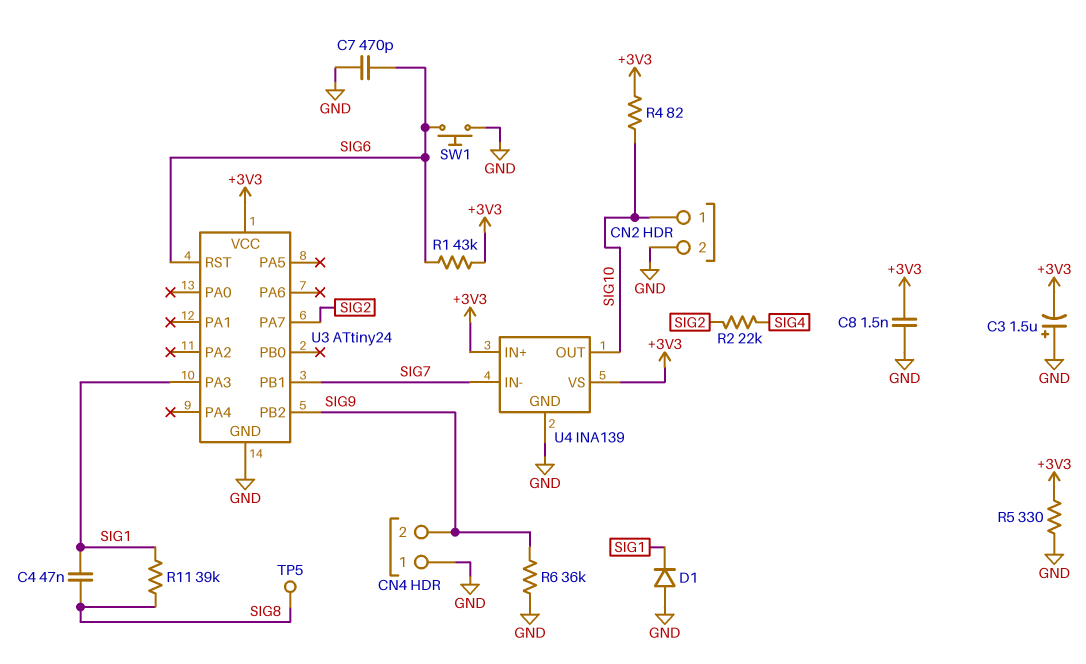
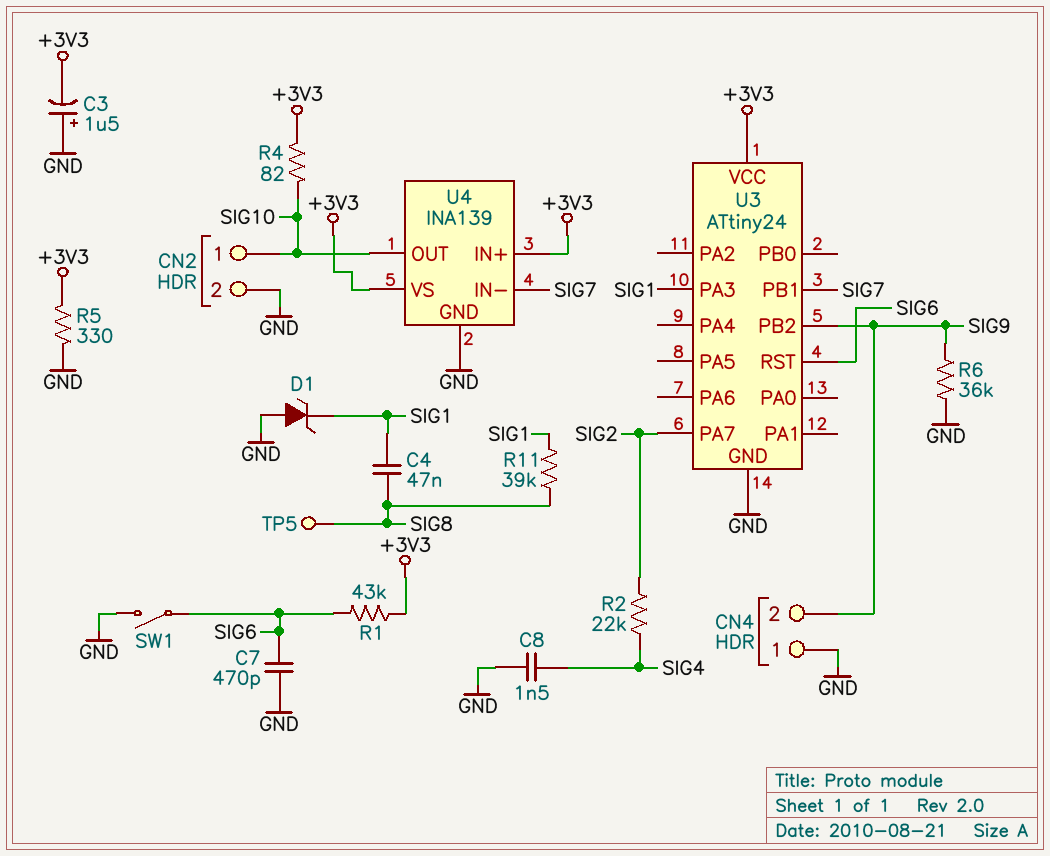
C8: 1.5nF (+3V3, GND) -> 1.5nF (GND, SIG4)
D1: diode (A GND, K SIG1) -> zener (A GND, K SIG1)
SW1: button (GND, SIG6) -> switch (GND, SIG6)

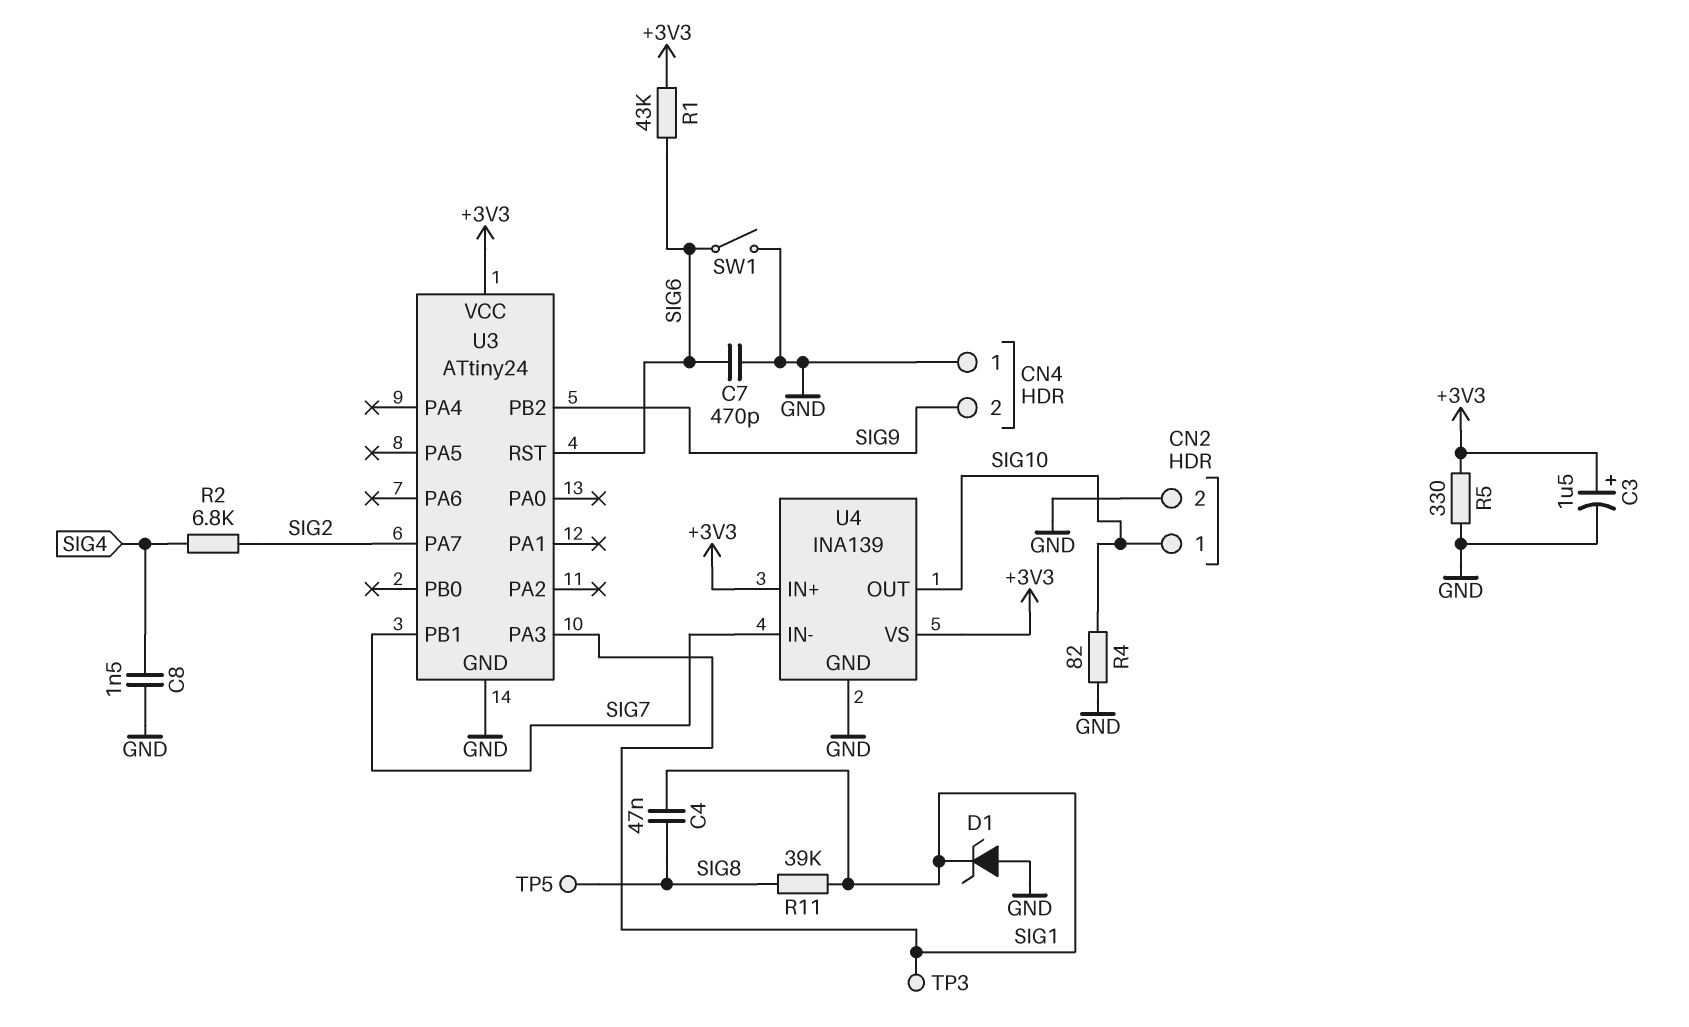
C3: 1.5uF (plus GND, minus +3V3) -> 1.5uF (plus +3V3, minus GND)
R2: 22k (SIG2, SIG4) -> 6.8k (SIG2, SIG4)
R4: 82 (+3V3, SIG10) -> 82 (GND, SIG10)
R6: 36k (GND, SIG9) -> none
TP3: none -> test point (SIG1)

